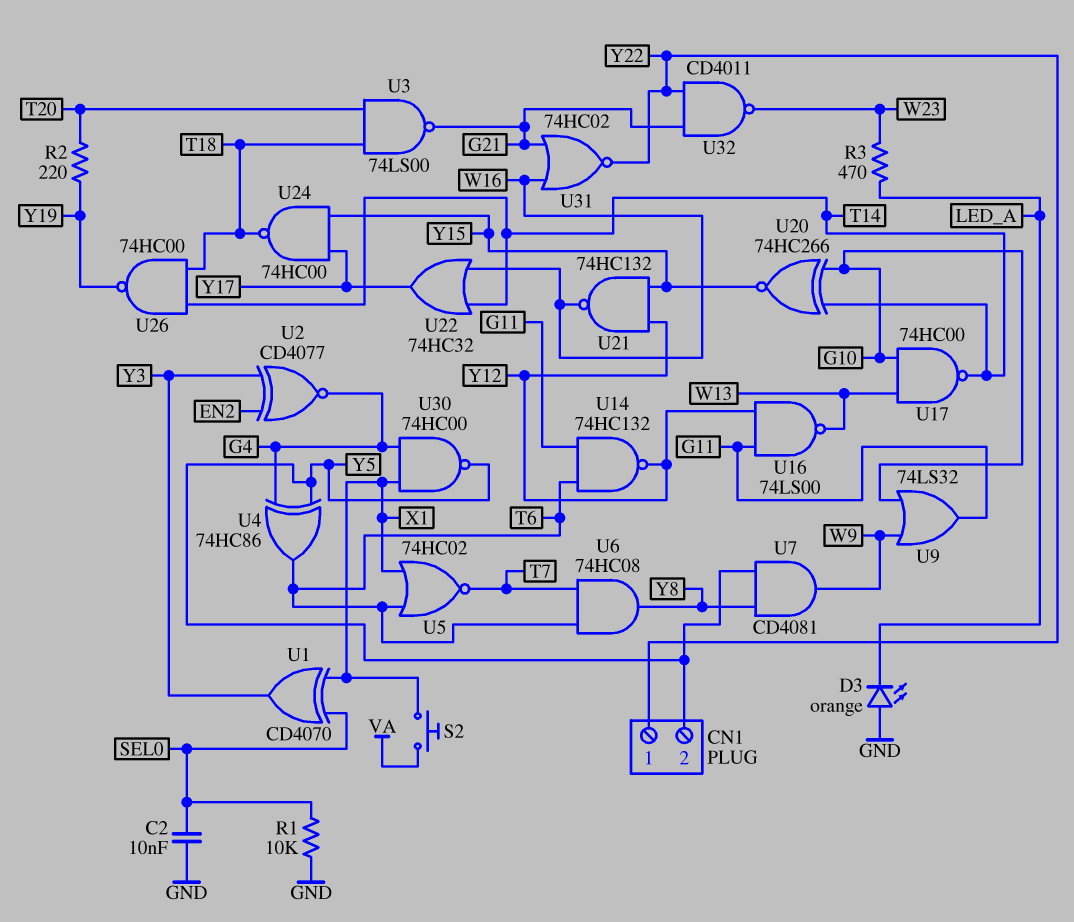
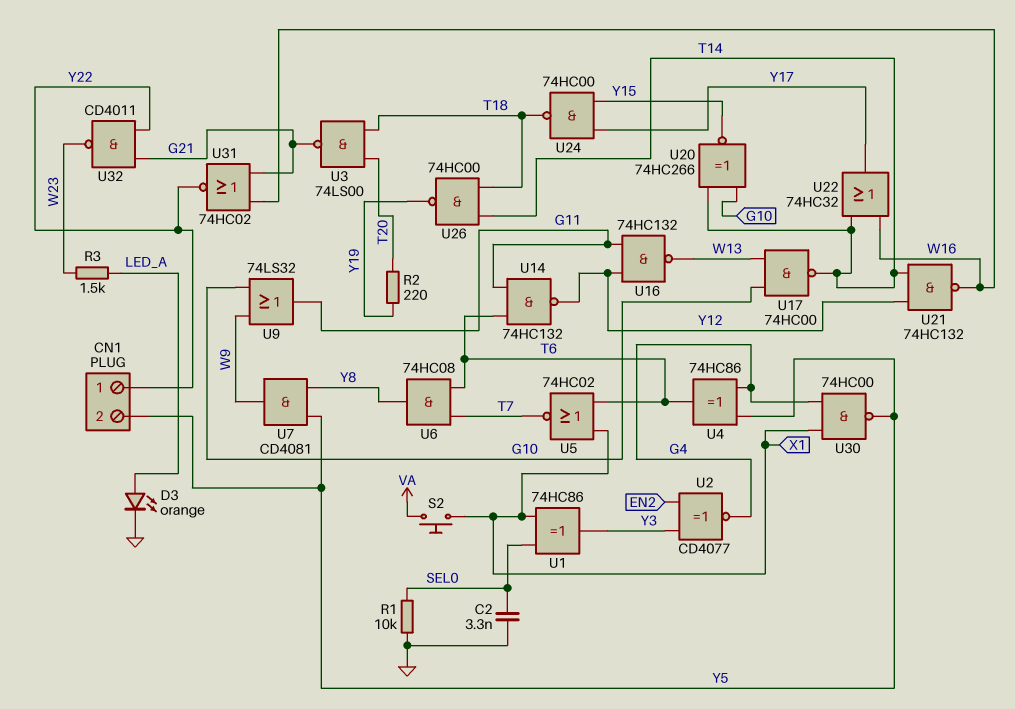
C2: 10nF (GND, SEL0) -> 3.3nF (GND, SEL0)
D3: LED orange (A GND, K LED_A) -> LED orange (A LED_A, K GND)
R3: 470 (LED_A, W23) -> 1.5k (LED_A, W23)
U1: XOR CD4070 (in SEL0, in X1, out Y3) -> XOR 74HC86 (in SEL0, in X1, out Y3)
U16: NAND 74LS00 (in G11, in Y12, out W13) -> NAND 74HC132 (in G11, in Y12, out W13)
U21: NAND 74HC132 (in Y12, in Y15, out W16) -> NAND 74HC132 (in T14, in Y12, out W16)

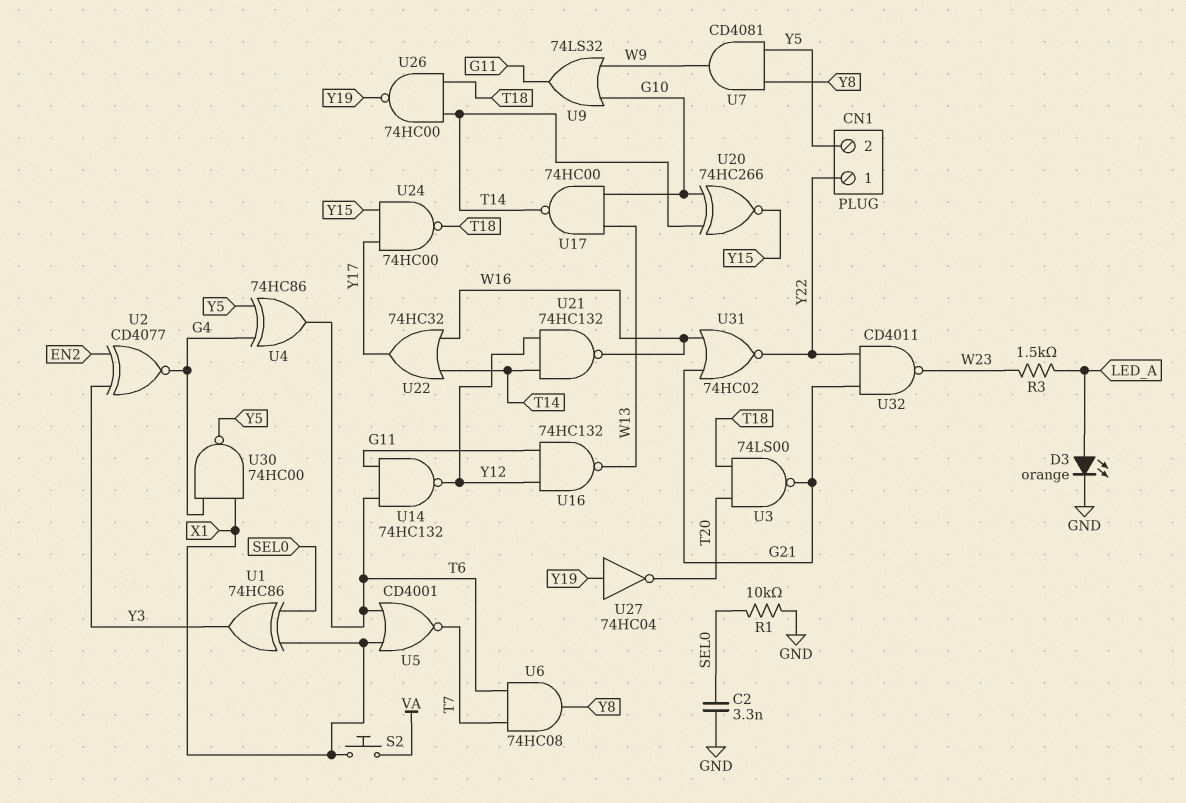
R2: 220 (T20, Y19) -> none
U5: NOR 74HC02 (in T6, in X1, out T7) -> NOR CD4001 (in T6, in X1, out T7)
U27: none -> NOT 74HC04 (in Y19, out T20)

